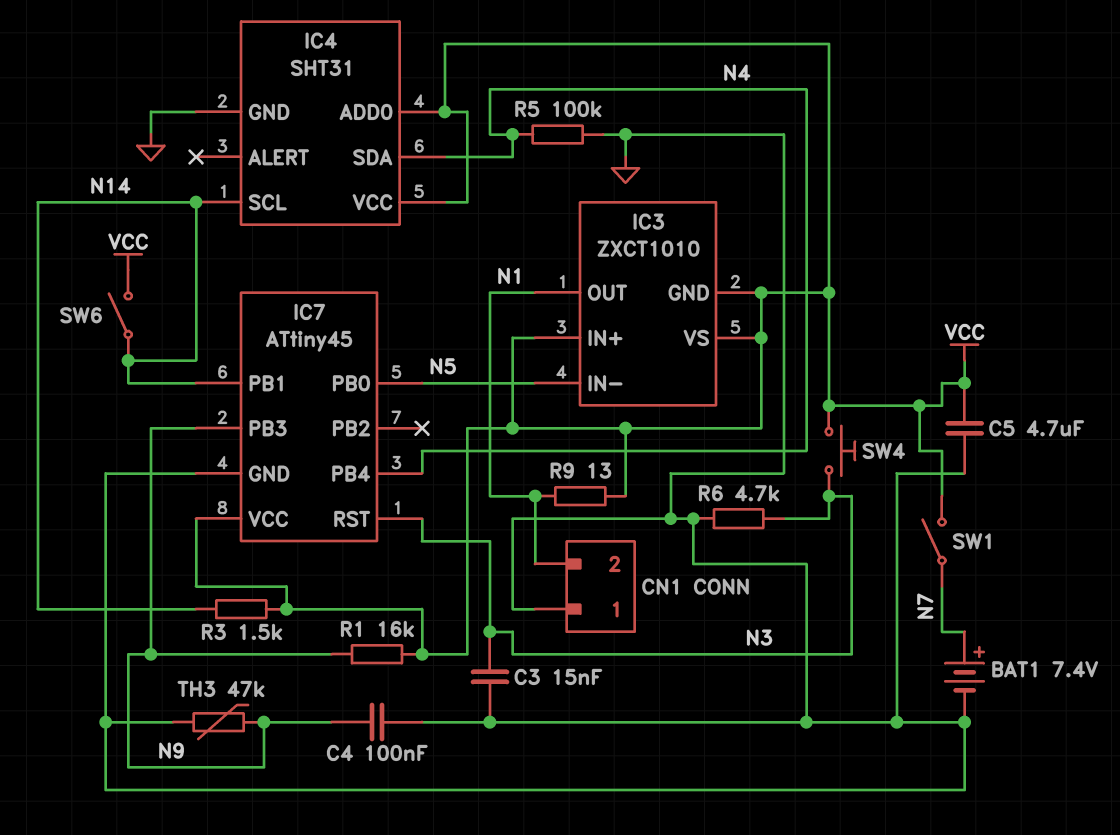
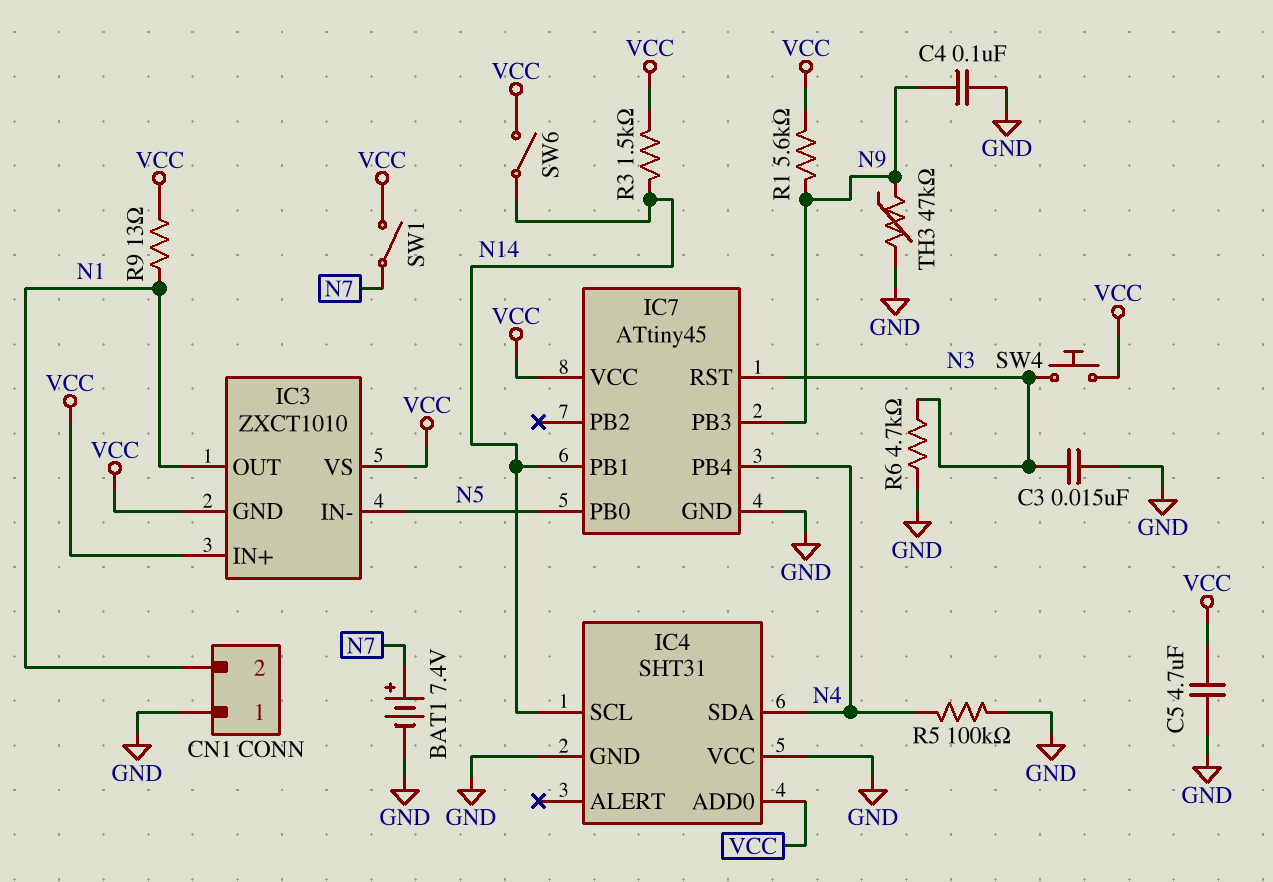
IC4 pin VCC: VCC -> GND
R1: 16k (N9, VCC) -> 5.6k (N9, VCC)

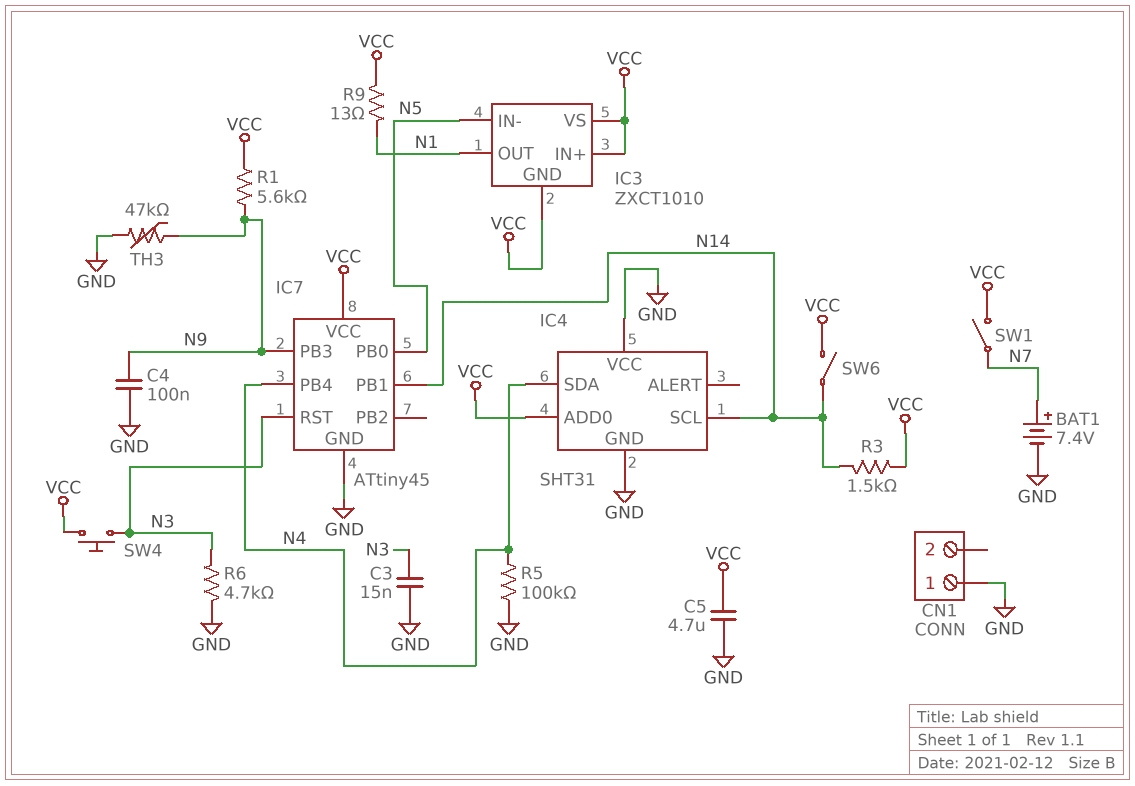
CN1 pin 2: N1 -> none

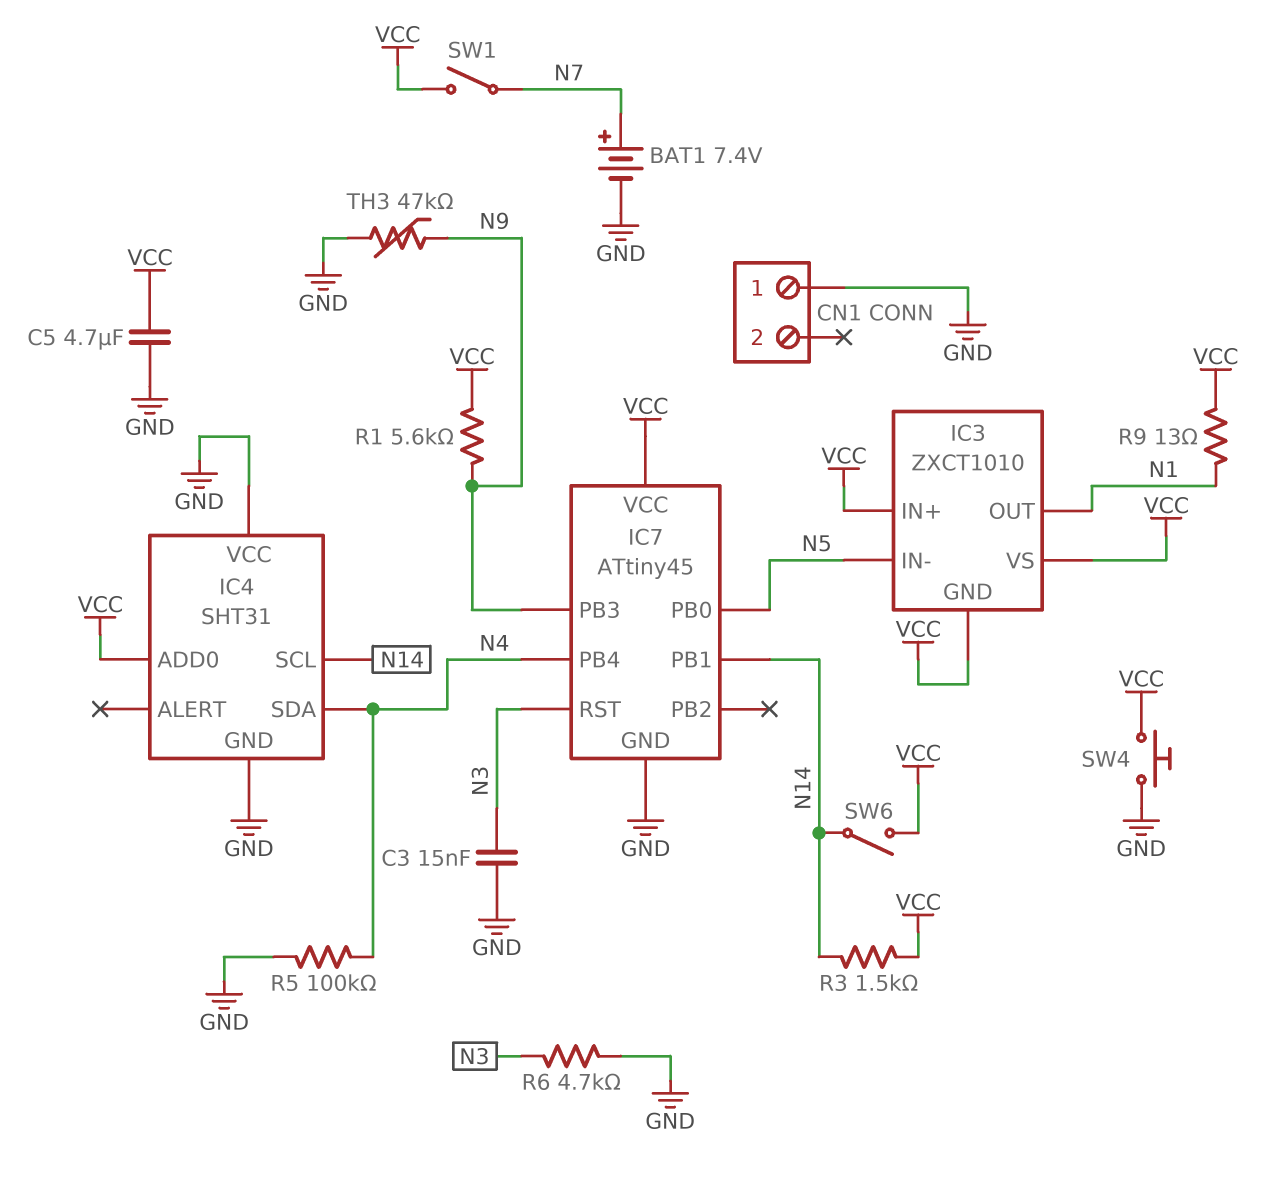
C4: 100nF (GND, N9) -> none
SW4: button (N3, VCC) -> button (GND, VCC)

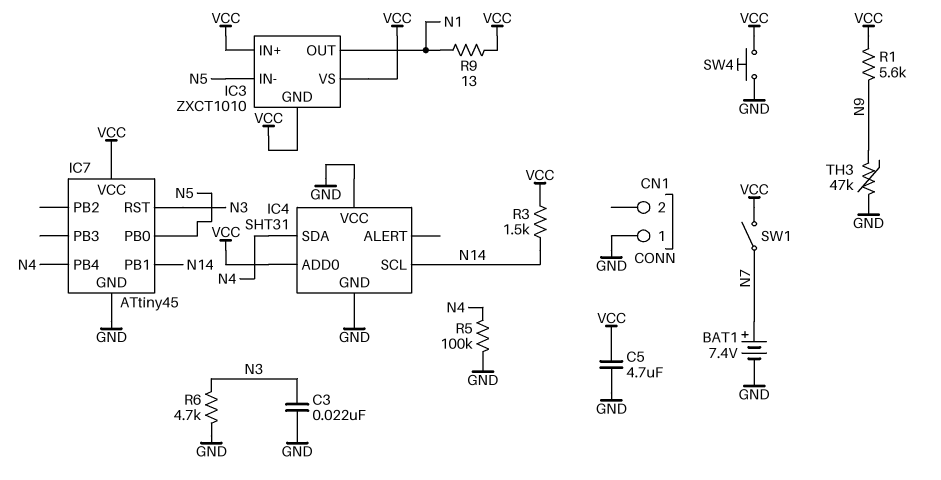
C3: 15nF (GND, N3) -> 22nF (GND, N3)
IC7 pin PB3: N9 -> none
SW6: switch (N14, VCC) -> none

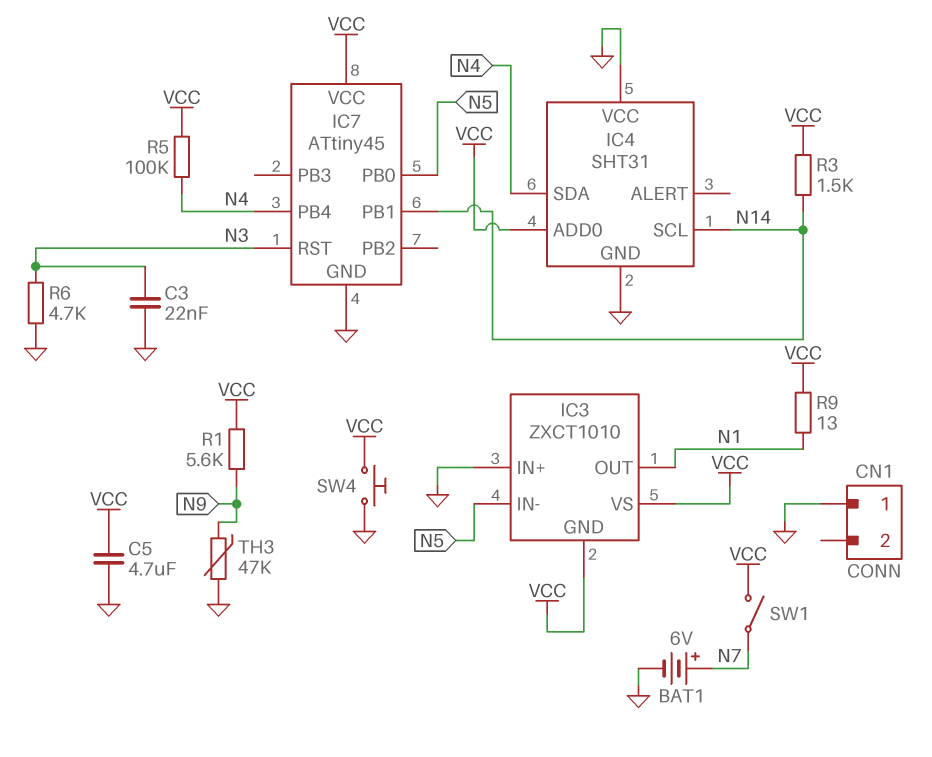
BAT1: 7.4V (plus N7, minus GND) -> 6V (plus N7, minus GND)
IC3 pin IN+: VCC -> GND
R5: 100k (GND, N4) -> 100k (N4, VCC)

